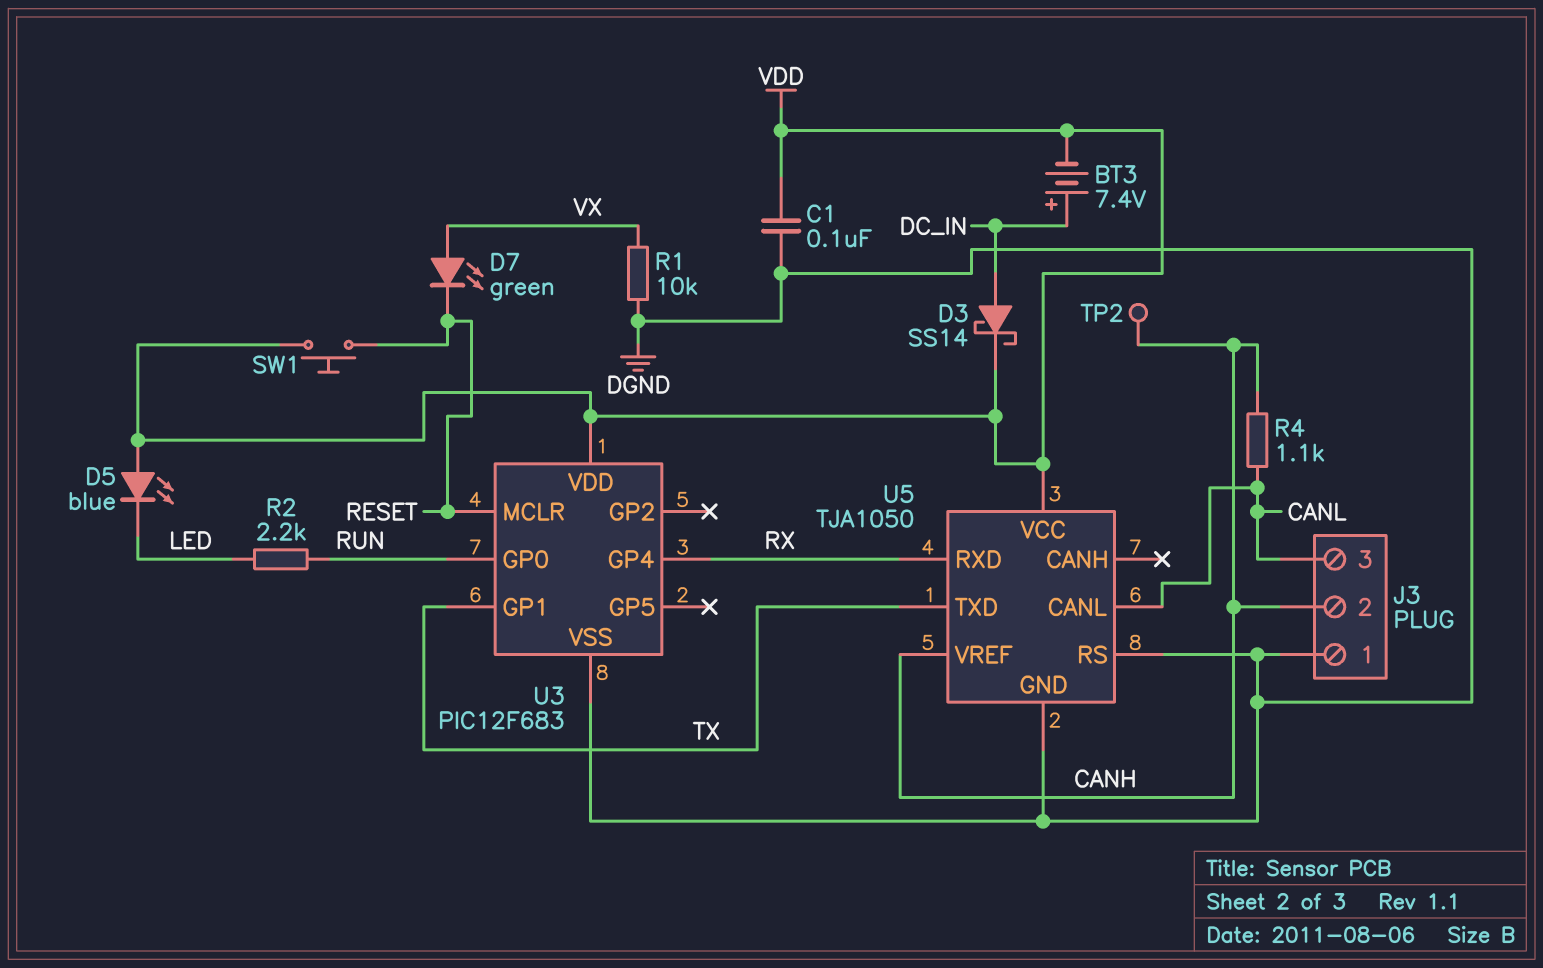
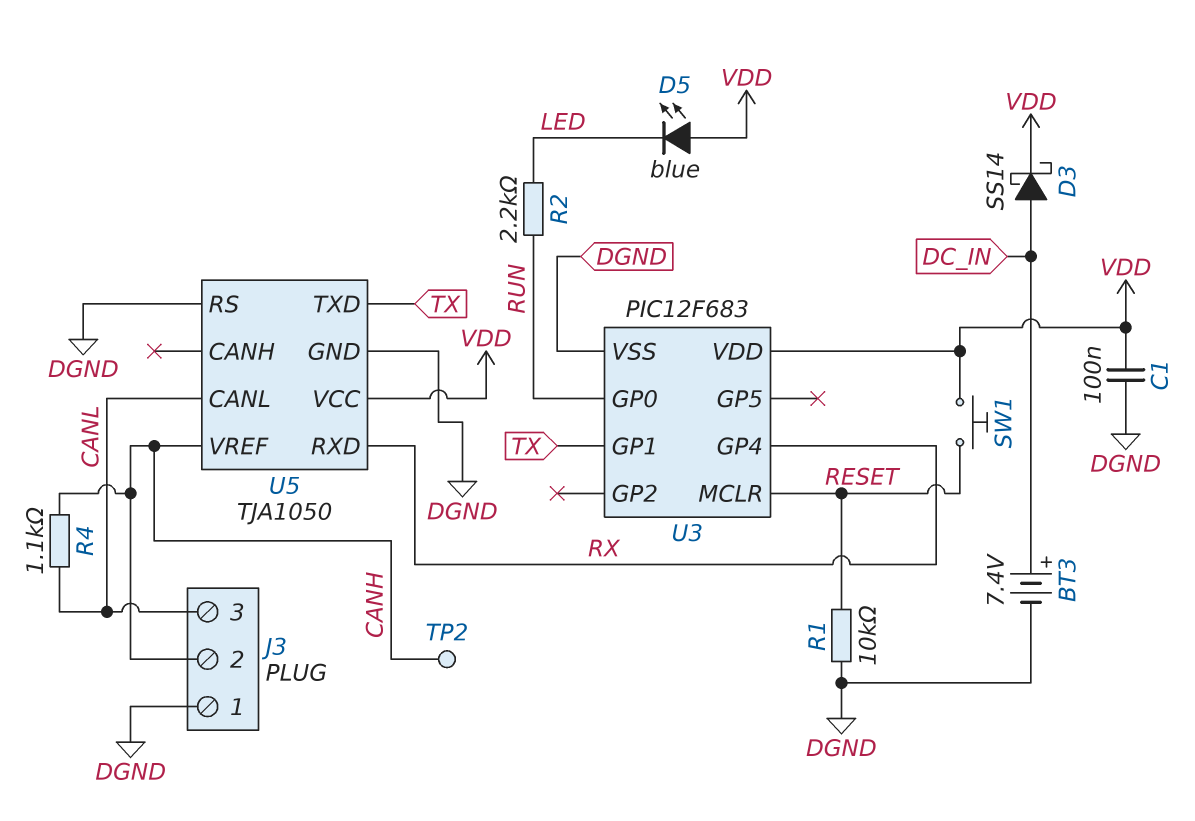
BT3: 7.4V (plus DC_IN, minus VDD) -> 7.4V (plus DC_IN, minus DGND)
D7: LED green (A VX, K RESET) -> none
R1: 10k (DGND, VX) -> 10k (DGND, RESET)

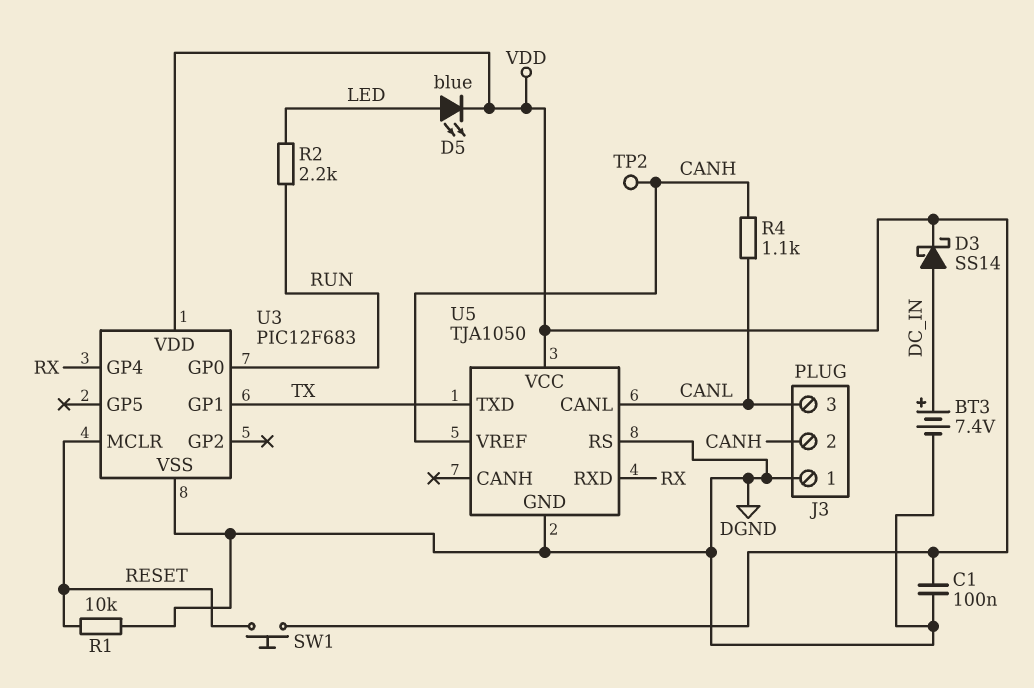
D5: LED blue (A VDD, K LED) -> LED blue (A LED, K VDD)

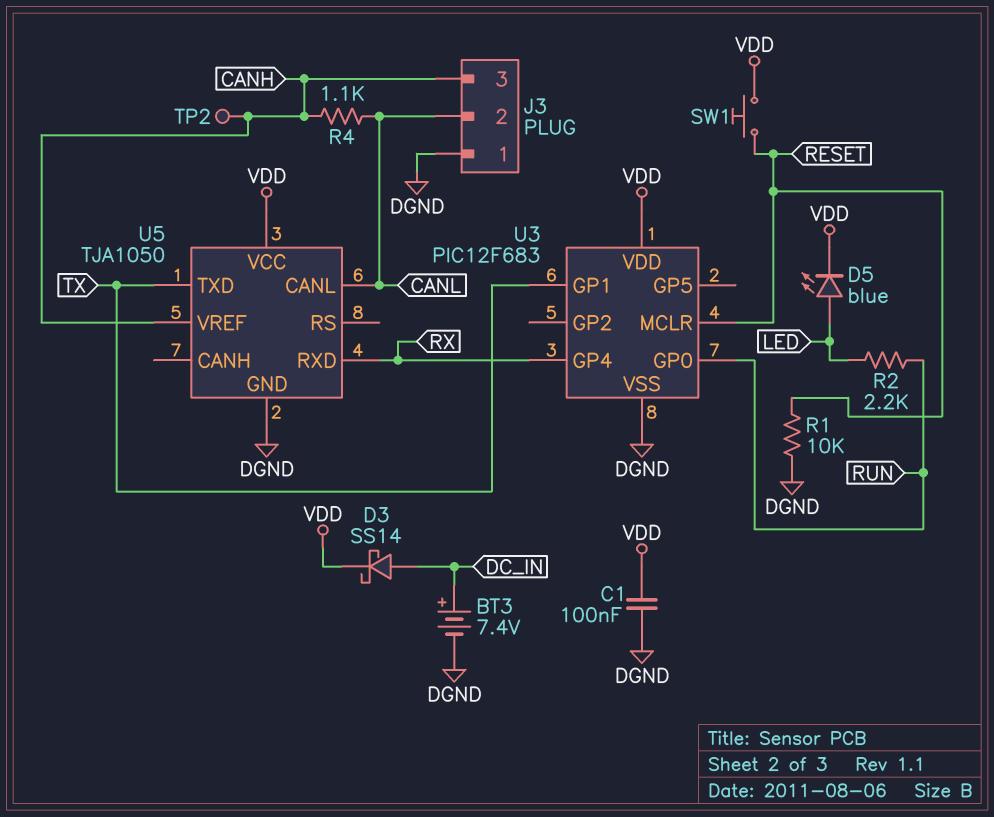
J3 pin 2: CANH -> CANL
J3 pin 3: CANL -> CANH
U5 pin RS: DGND -> none

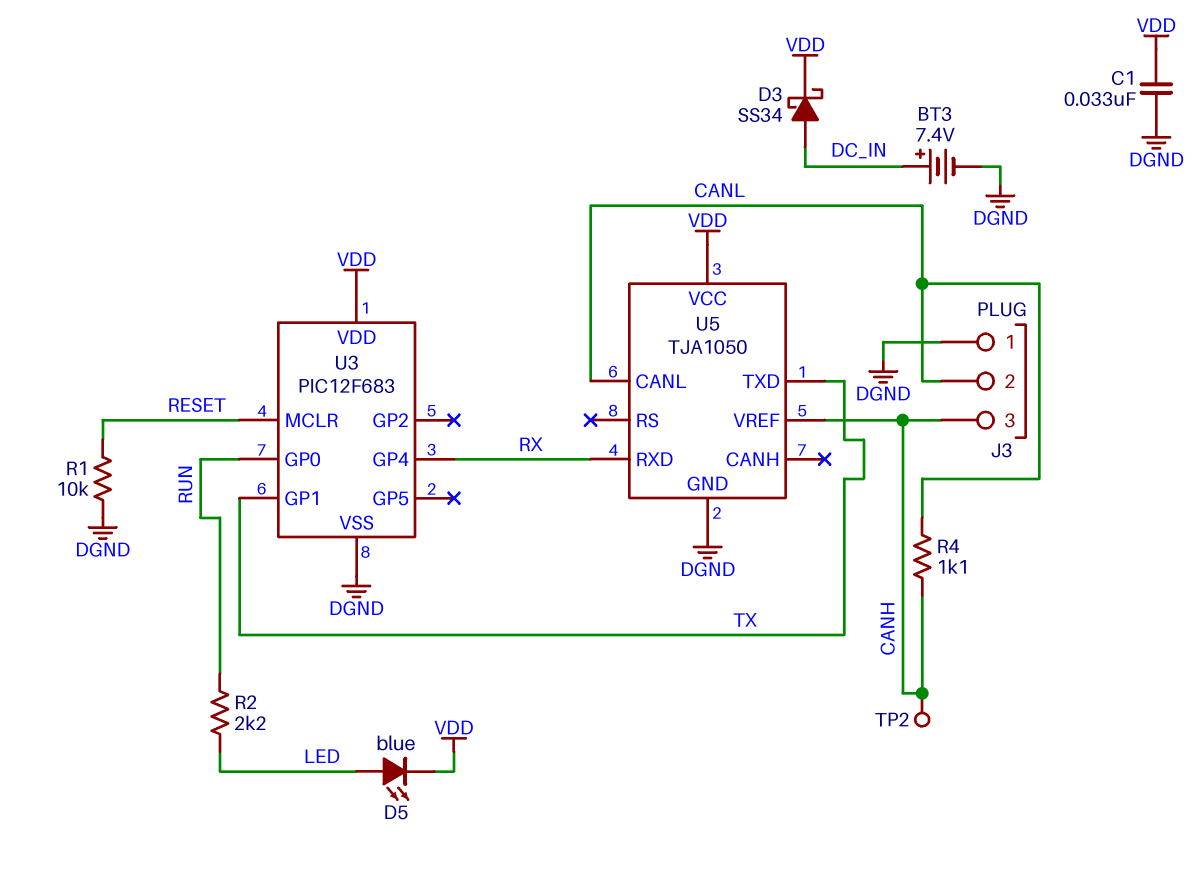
C1: 100nF (DGND, VDD) -> 33nF (DGND, VDD)
D3: schottky SS14 (A DC_IN, K VDD) -> schottky SS34 (A DC_IN, K VDD)
SW1: button (RESET, VDD) -> none

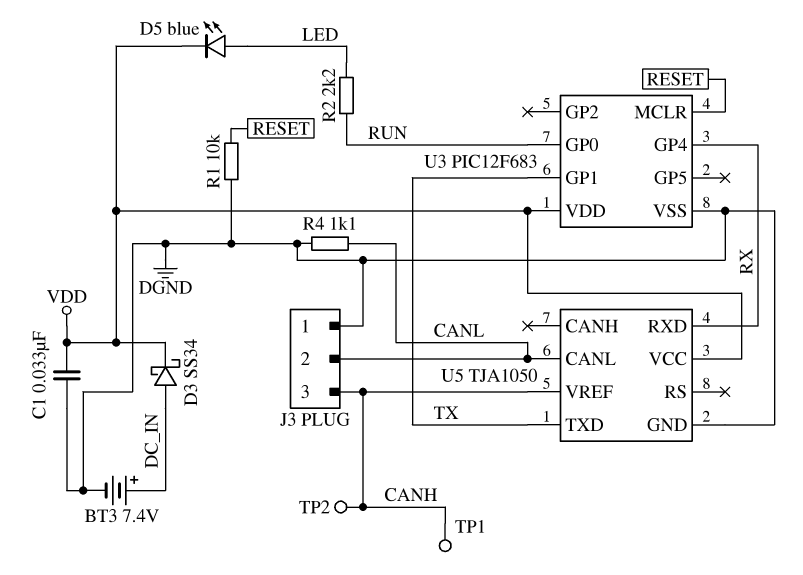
R4: 1.1k (CANH, CANL) -> 1.1k (CANL, DGND)
TP1: none -> test point (CANH)

